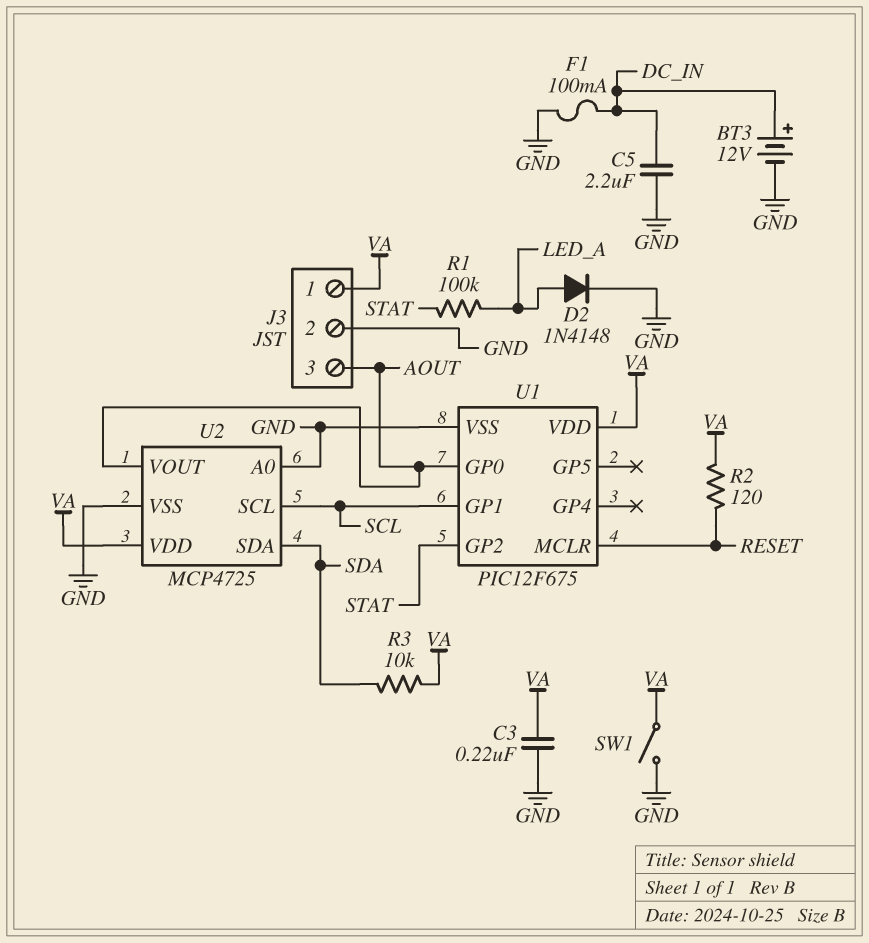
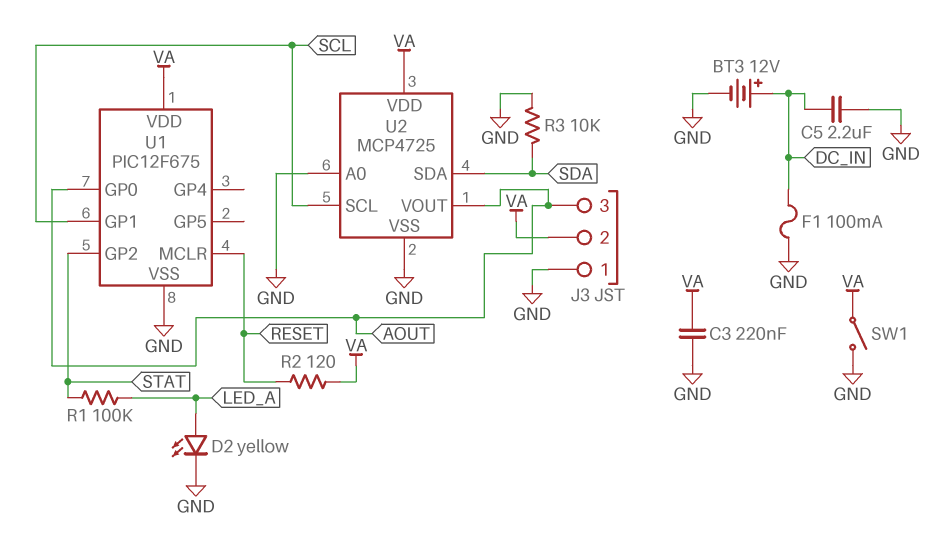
D2: diode 1N4148 (A LED_A, K GND) -> LED yellow (A LED_A, K GND)
J3 pin 1: VA -> GND
J3 pin 2: GND -> VA
R3: 10k (SDA, VA) -> 10k (GND, SDA)

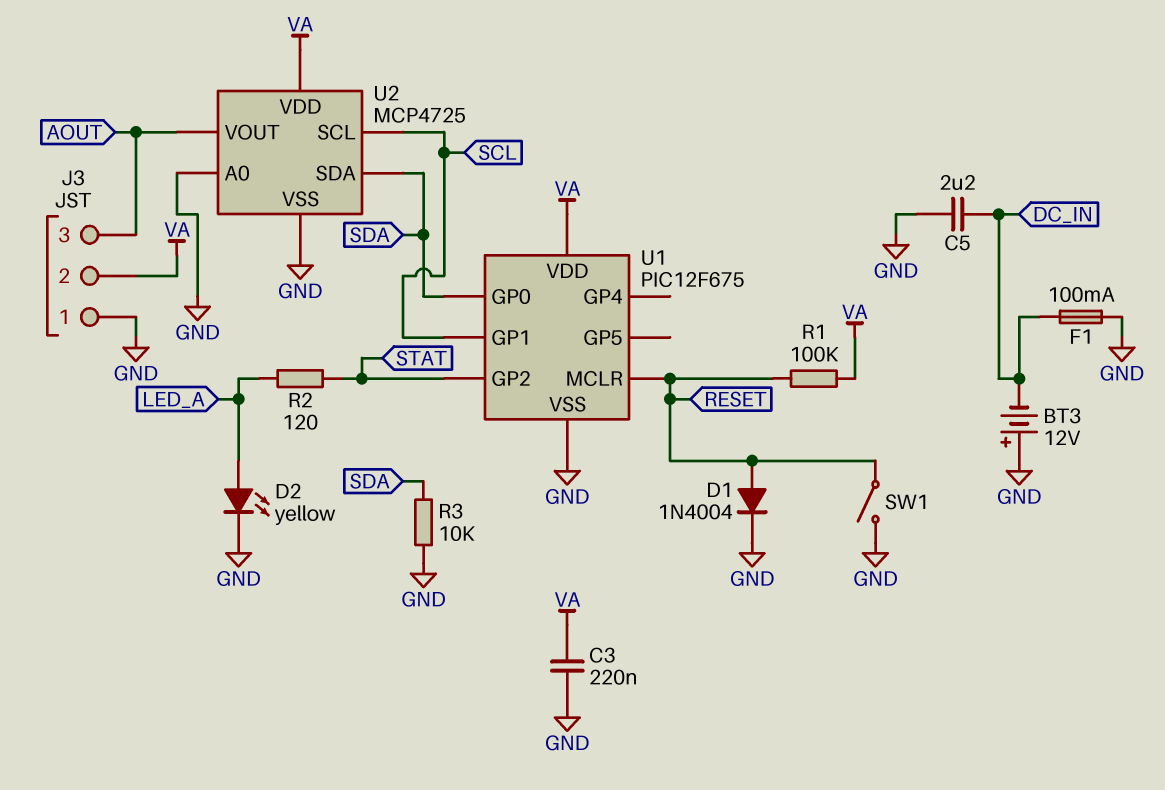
BT3: 12V (plus DC_IN, minus GND) -> 12V (plus GND, minus DC_IN)
D1: none -> diode 1N4004 (A RESET, K GND)
R1: 100k (LED_A, STAT) -> 100k (RESET, VA)
R2: 120 (RESET, VA) -> 120 (LED_A, STAT)
SW1: switch (GND, VA) -> switch (GND, RESET)
U1 pin GP0: AOUT -> SDA

